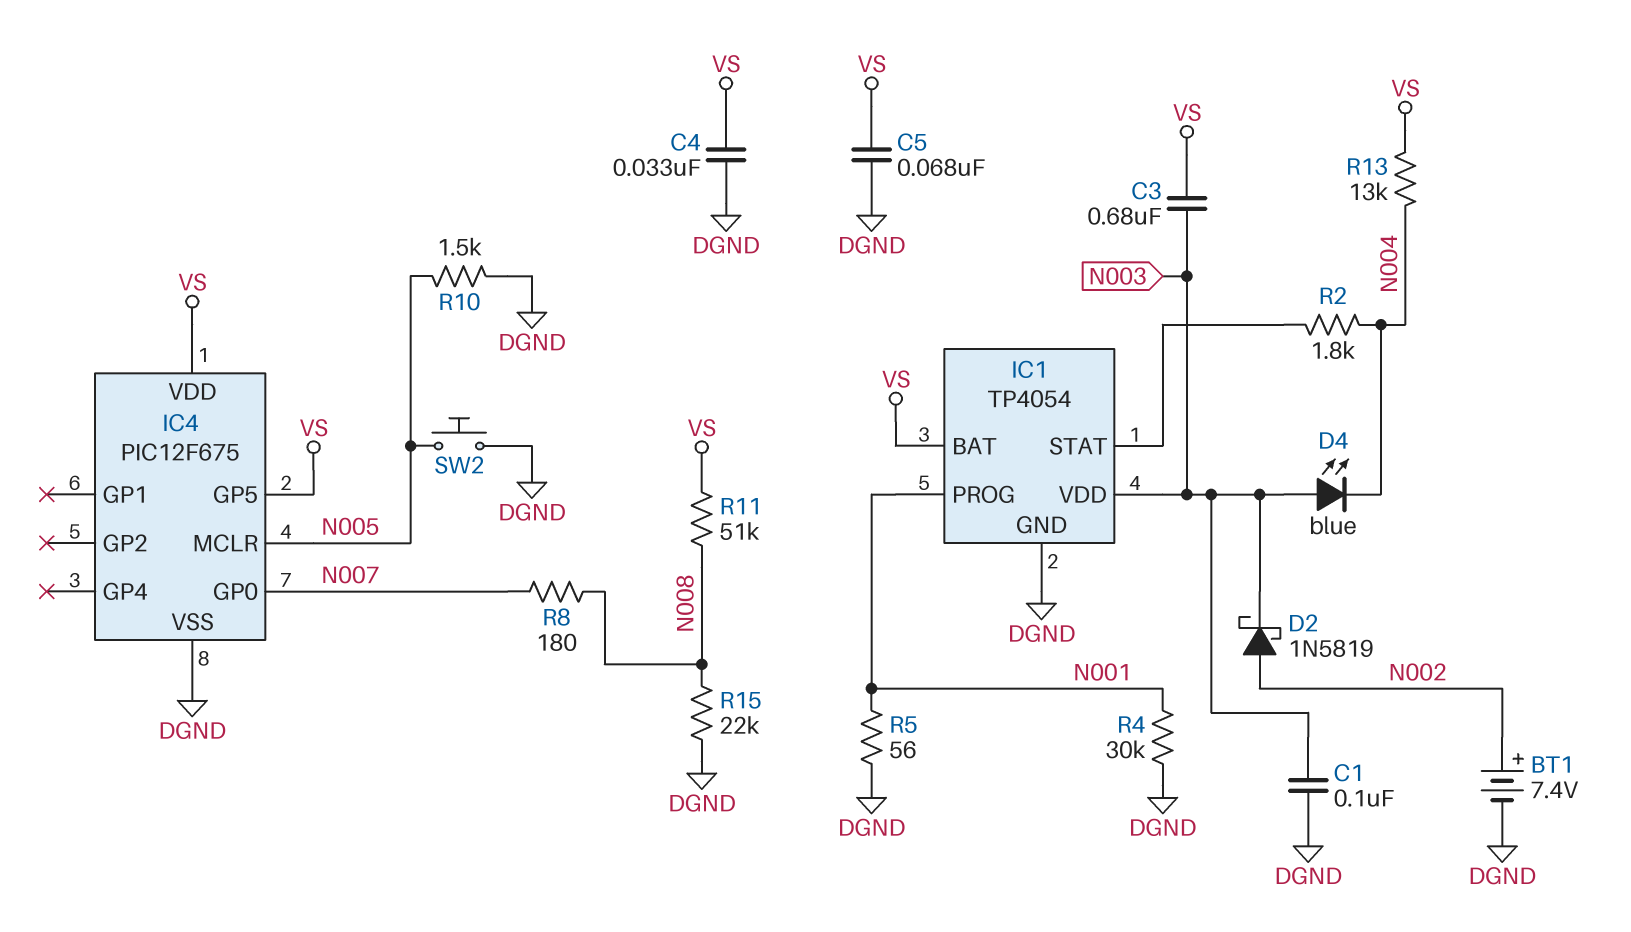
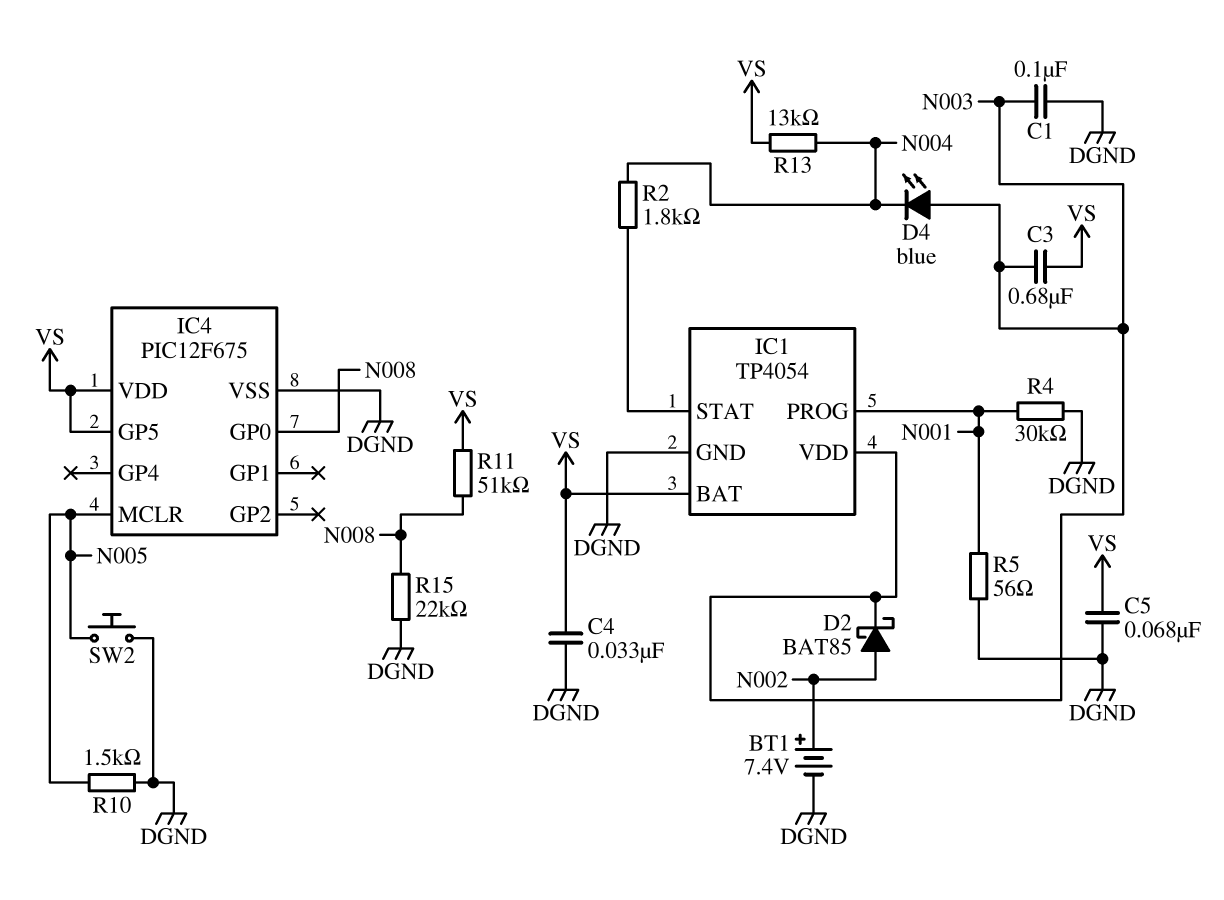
D2: schottky 1N5819 (A N002, K N003) -> schottky BAT85 (A N002, K N003)
IC4 pin GP0: N007 -> N008
R8: 180 (N007, N008) -> none

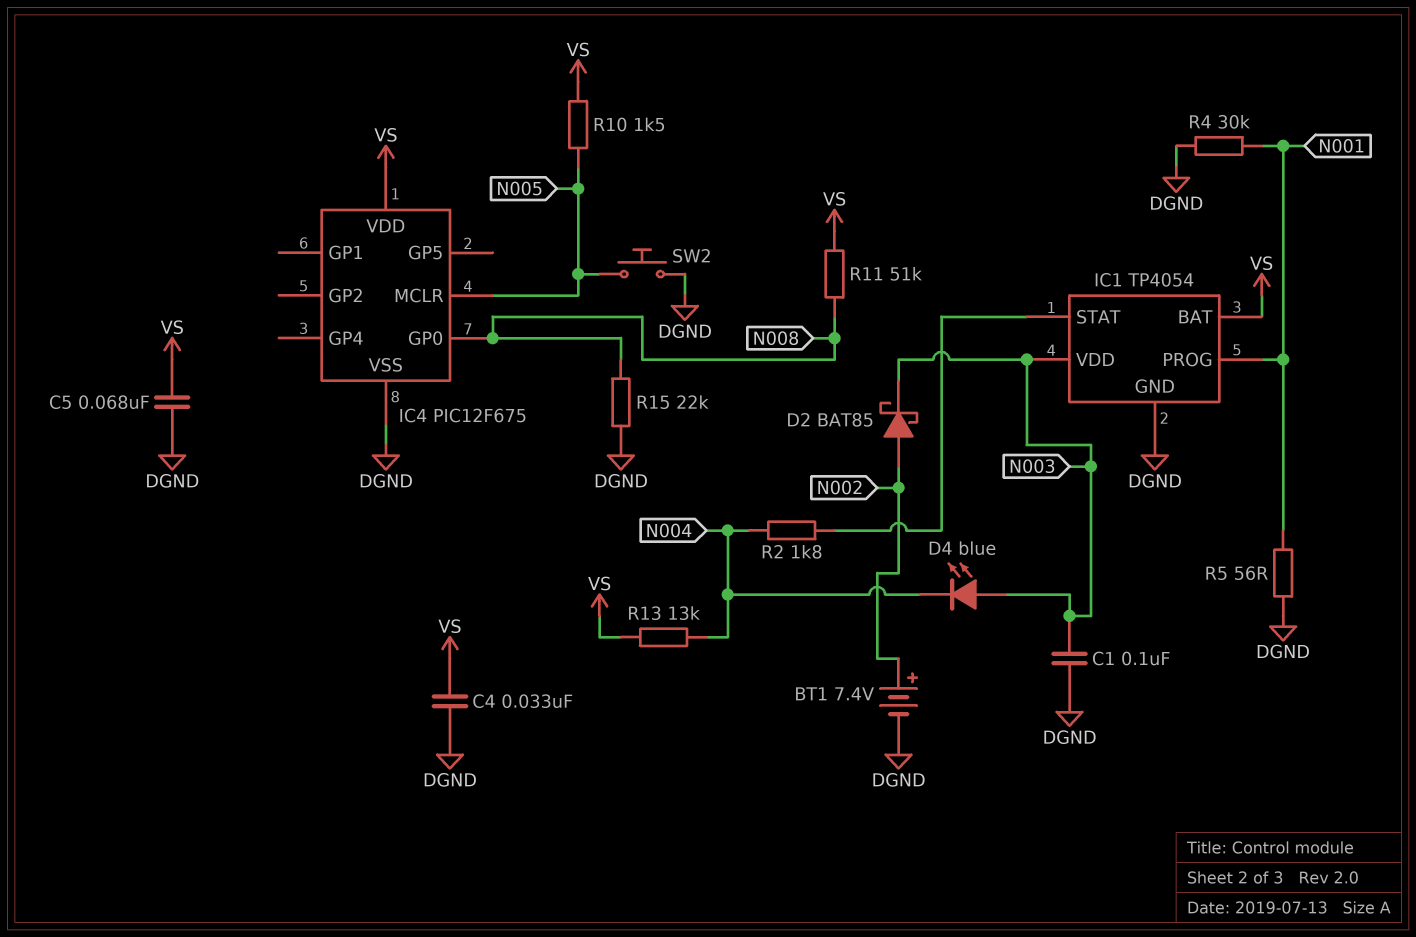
C3: 680nF (N003, VS) -> none
IC4 pin GP5: VS -> none
R10: 1.5k (DGND, N005) -> 1.5k (N005, VS)

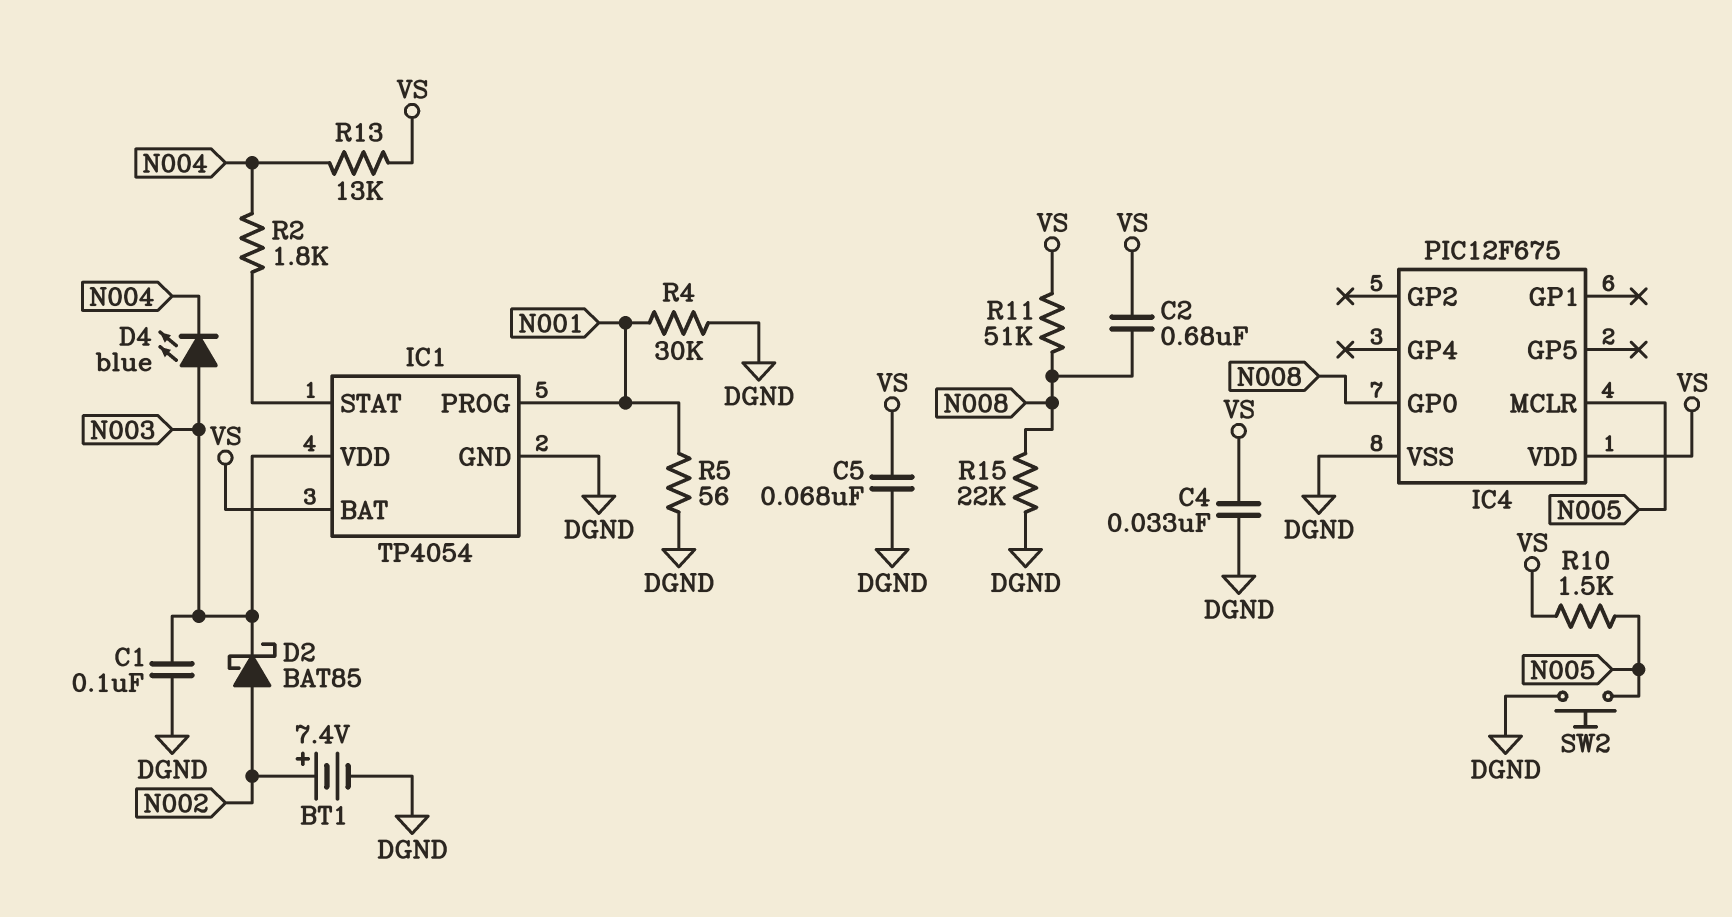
C2: none -> 680nF (N008, VS)

